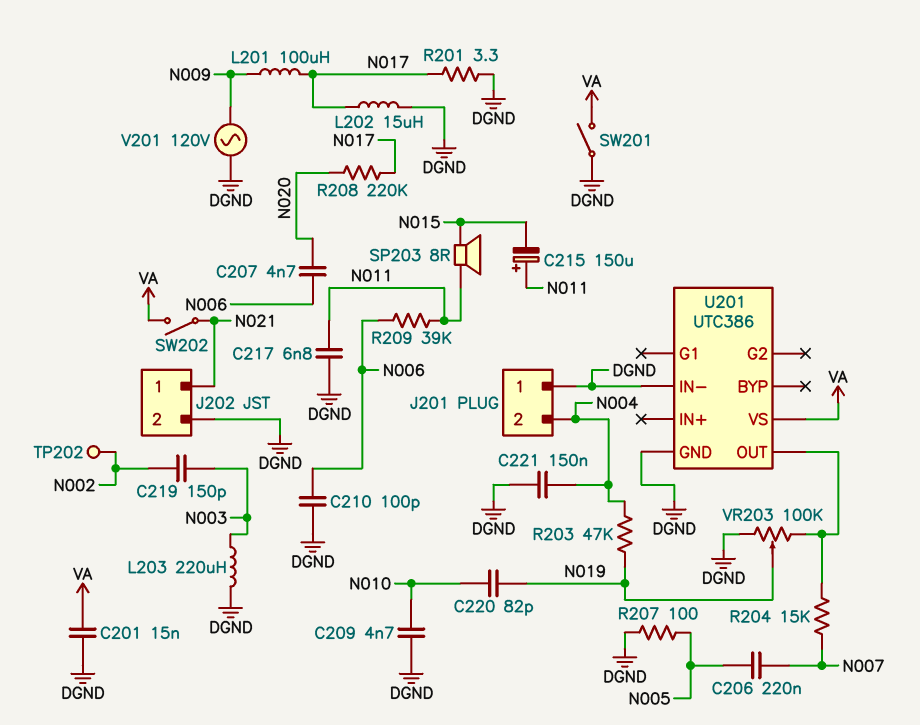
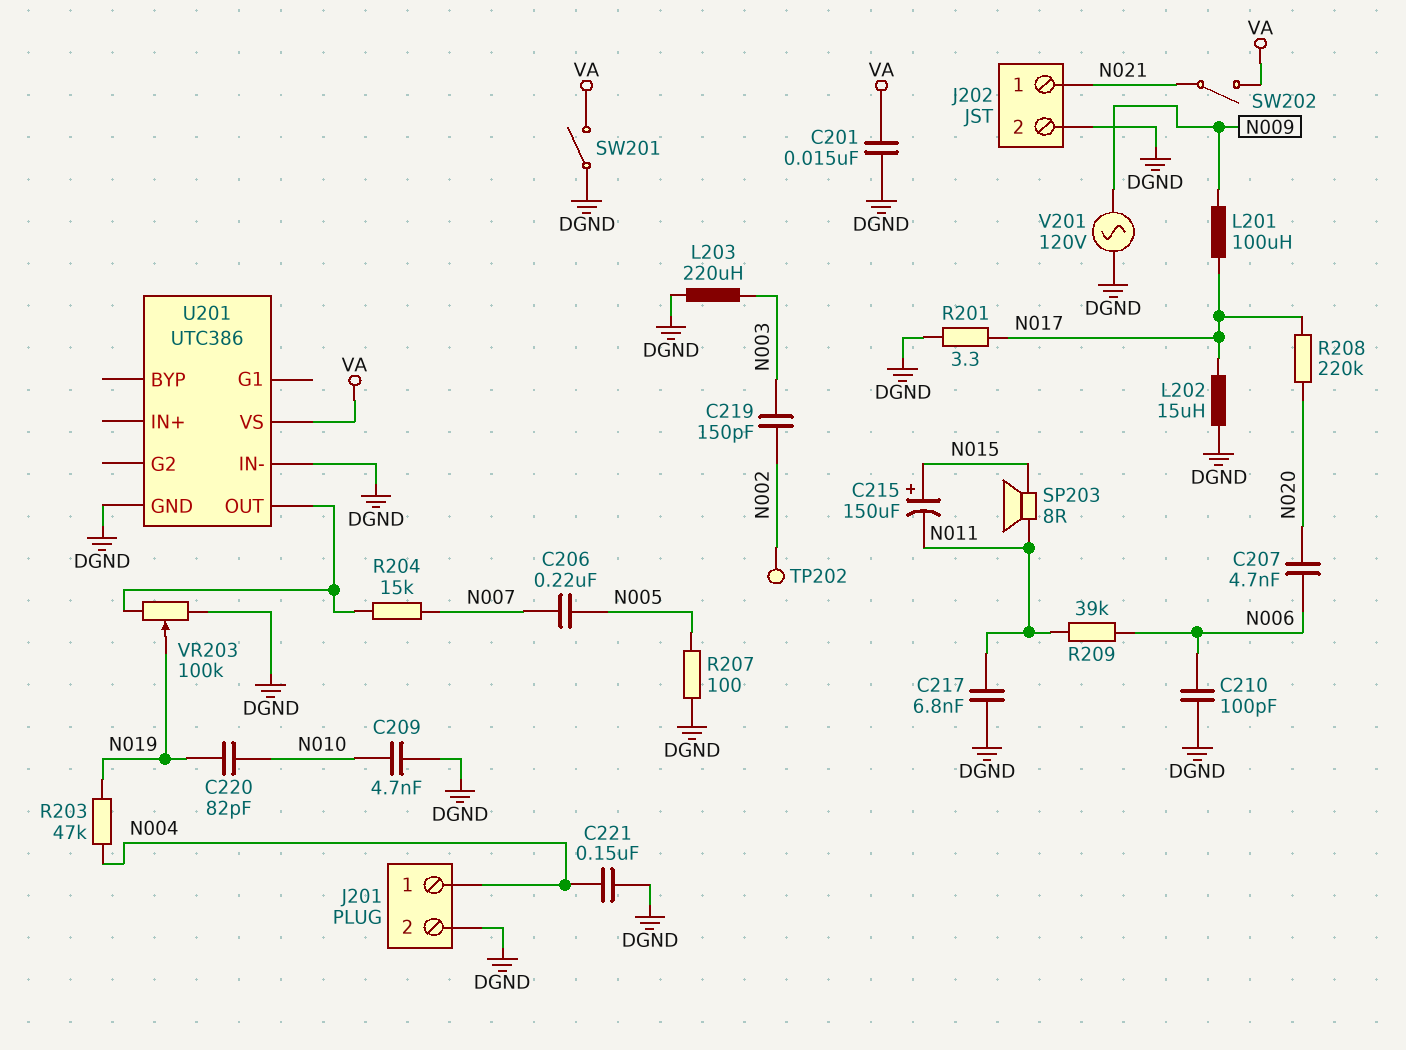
C215: 150uF (plus N011, minus N015) -> 150uF (plus N015, minus N011)
J201 pin 1: DGND -> N004
J201 pin 2: N004 -> DGND

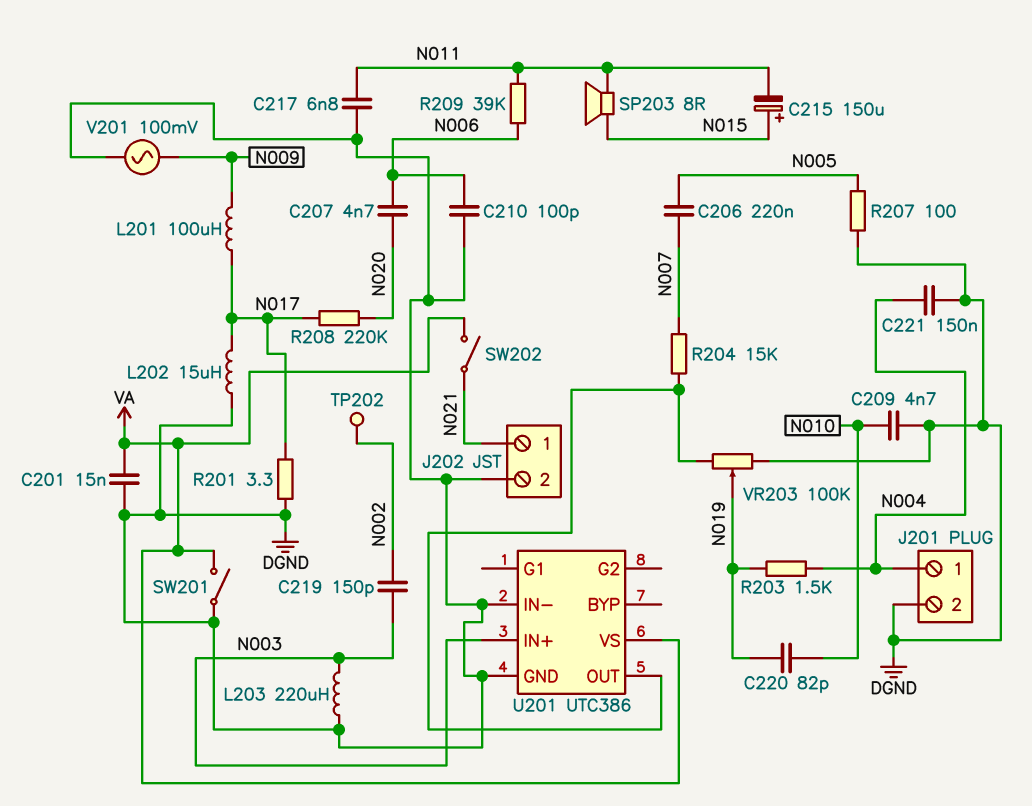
R203: 47k (N004, N019) -> 1.5k (N004, N019)
U201 pin IN+: none -> N003
V201: AC 120V (DGND, N009) -> AC 100mV (DGND, N009)

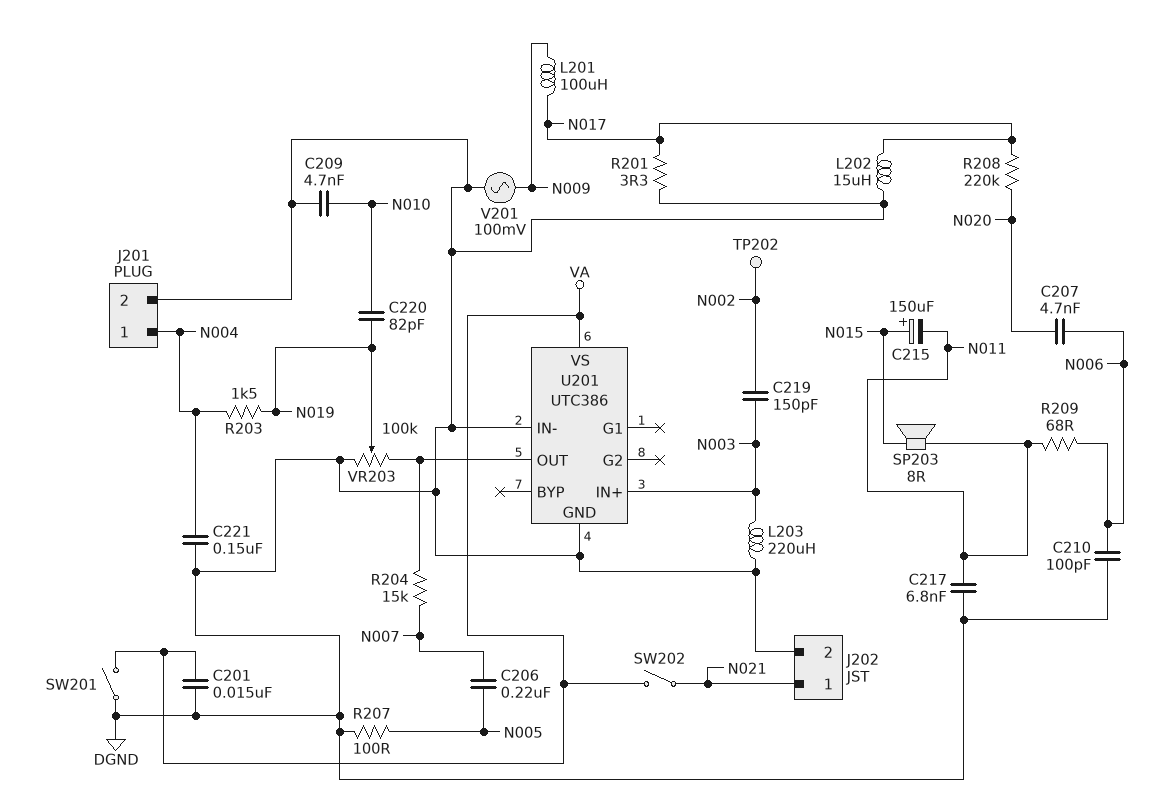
R209: 39k (N006, N011) -> 68 (N006, N011)

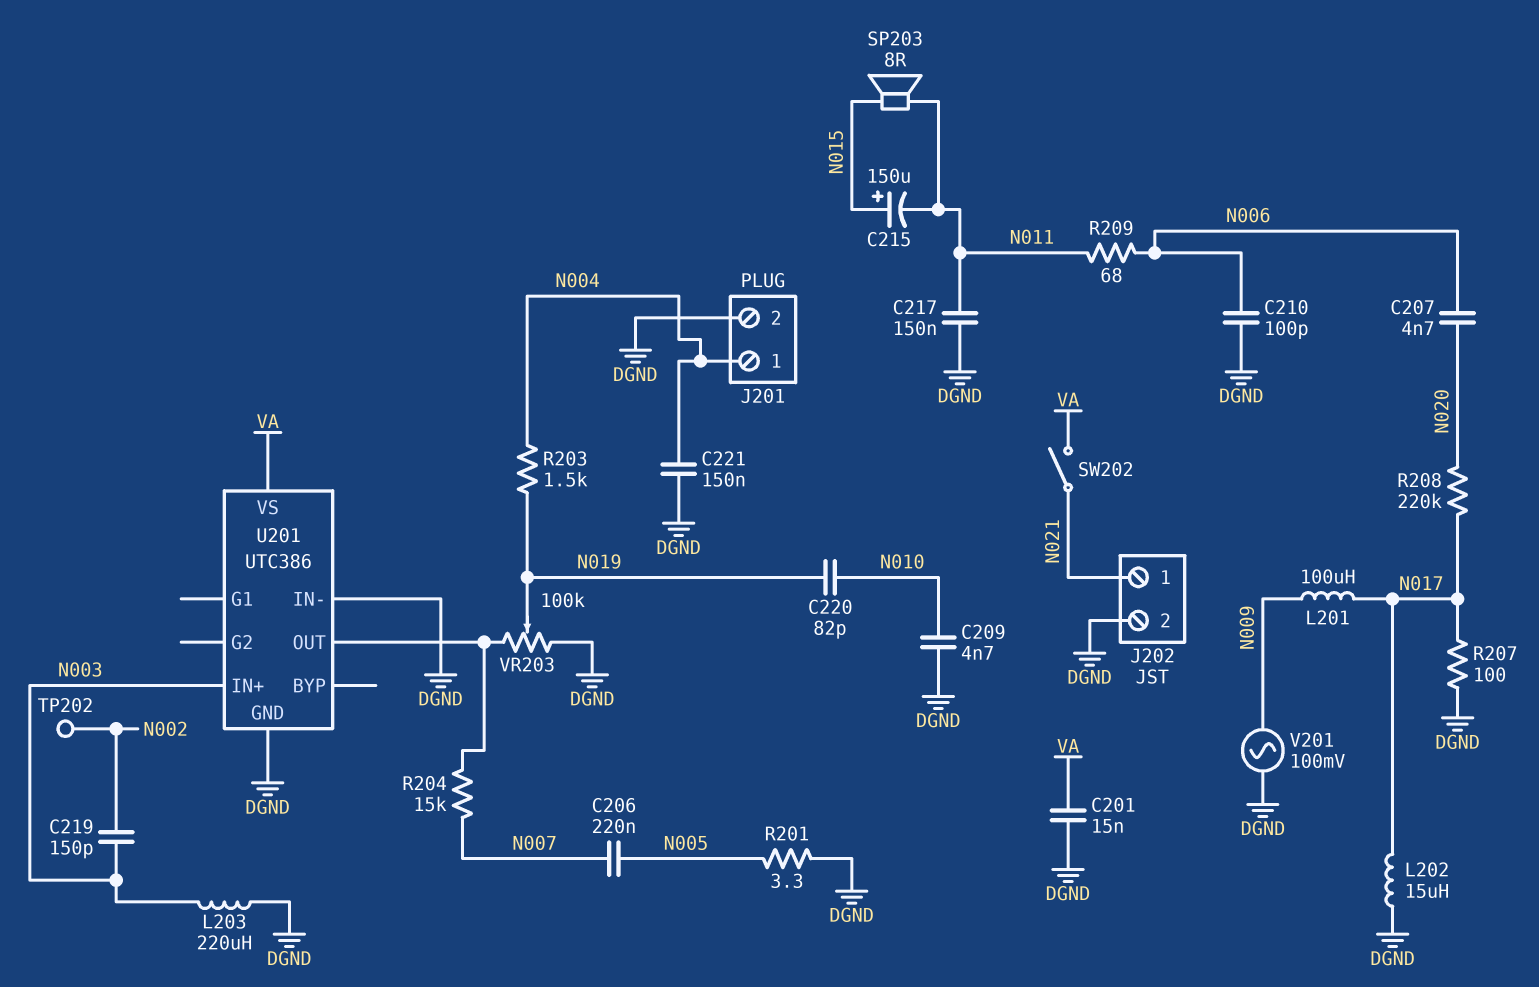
C217: 6.8nF (DGND, N011) -> 150nF (DGND, N011)
R201: 3.3 (DGND, N017) -> 3.3 (DGND, N005)
R207: 100 (DGND, N005) -> 100 (DGND, N017)
SW201: switch (DGND, VA) -> none

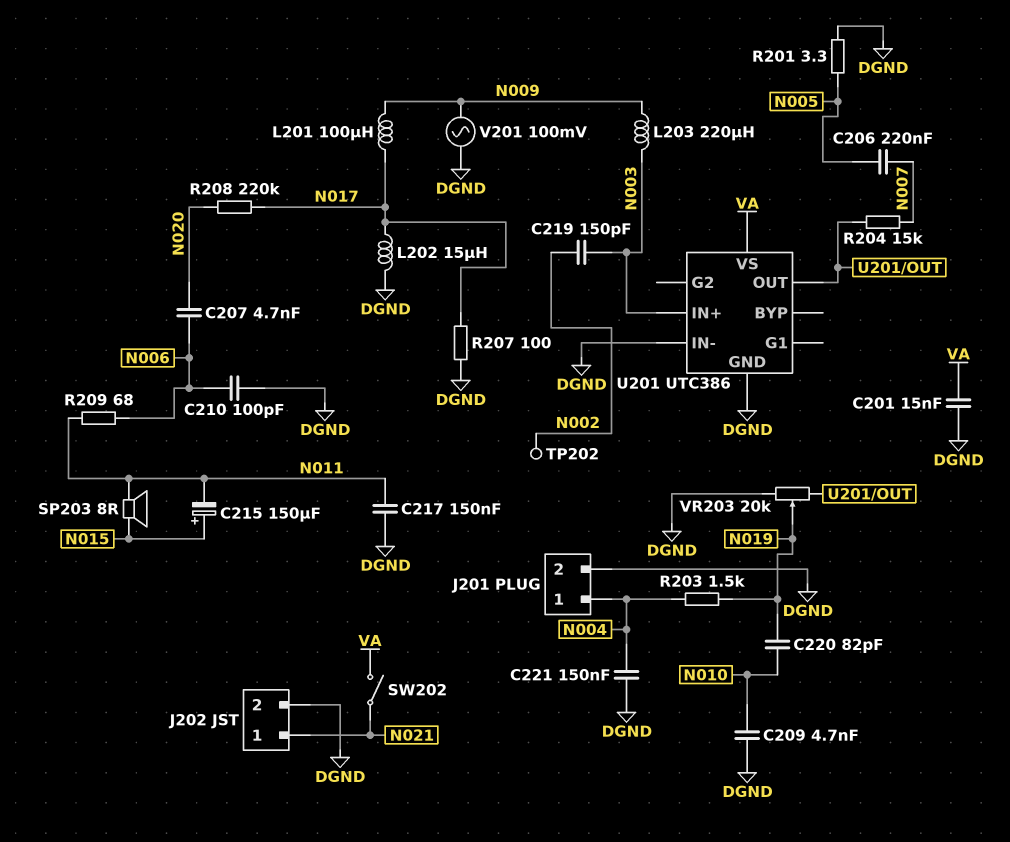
L203: 220uH (DGND, N003) -> 220uH (N003, N009)
VR203: 100k (DGND, U201/OUT, wiper N019) -> 20k (DGND, U201/OUT, wiper N019)

